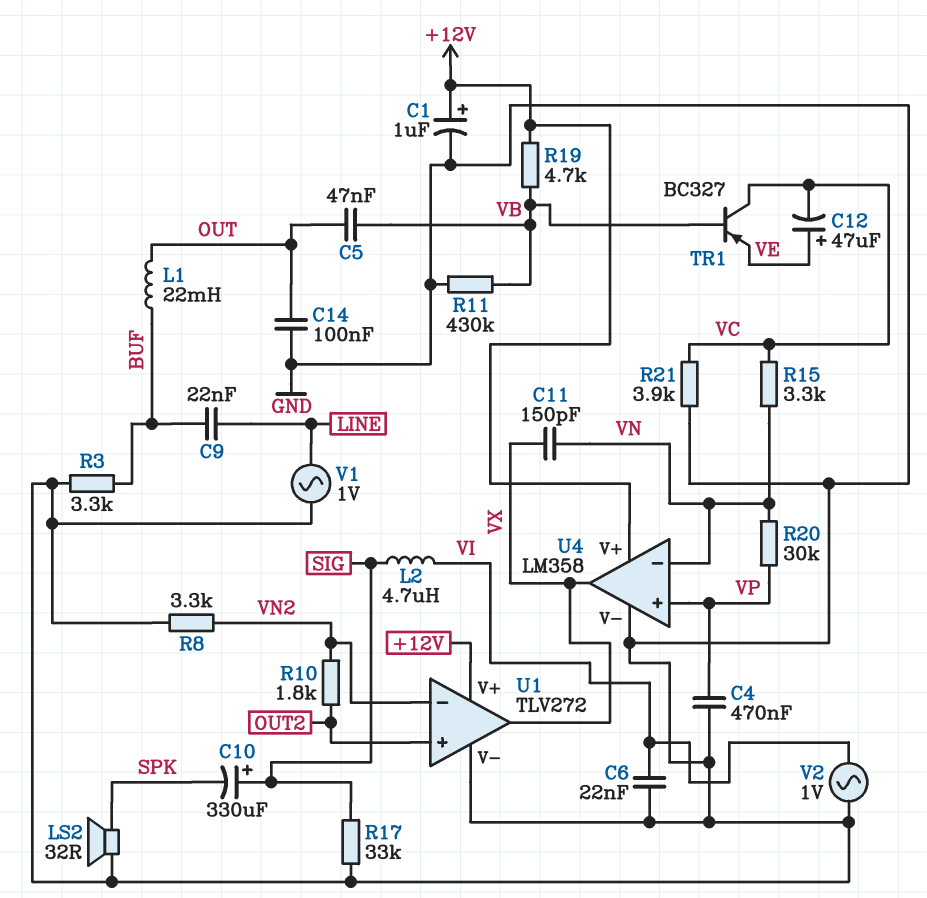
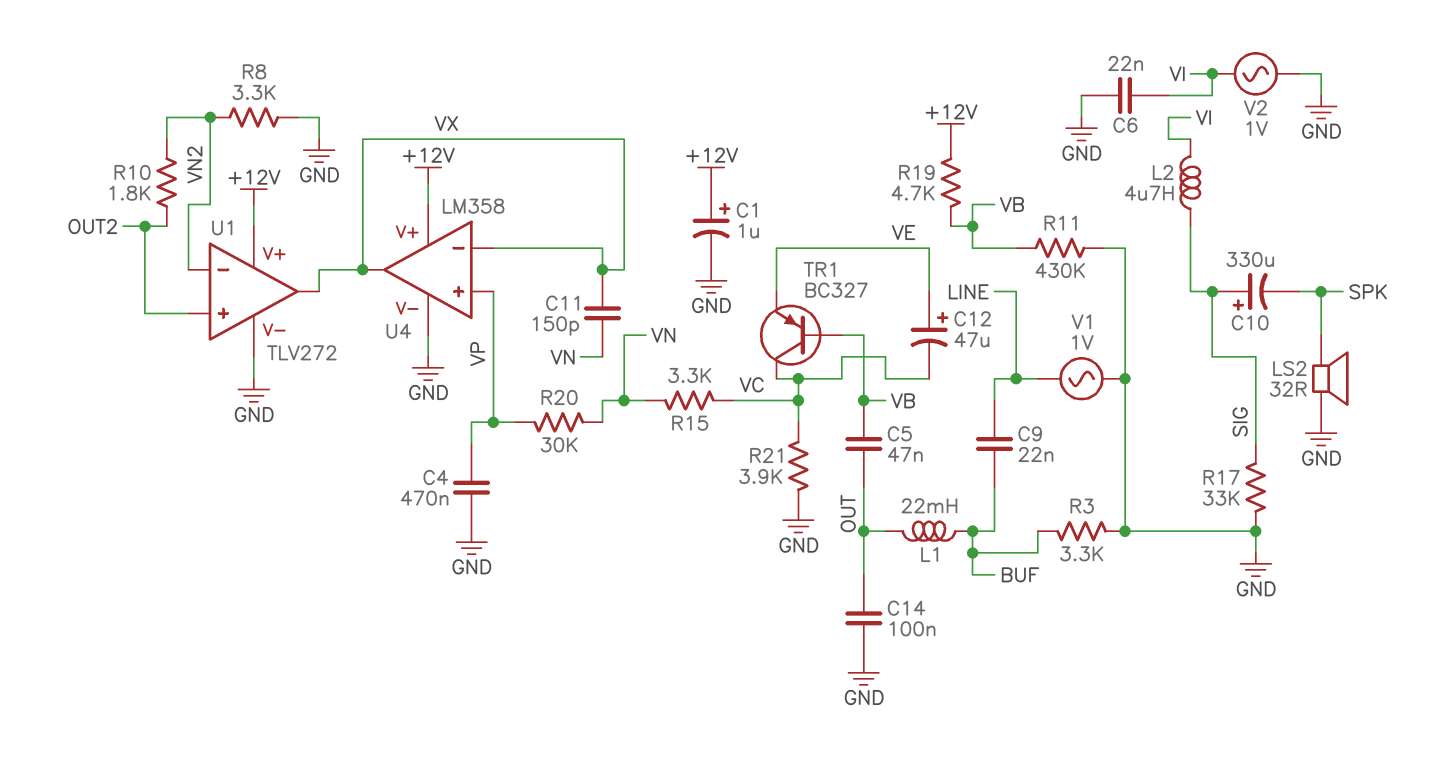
U4 pin in-: VN -> VX

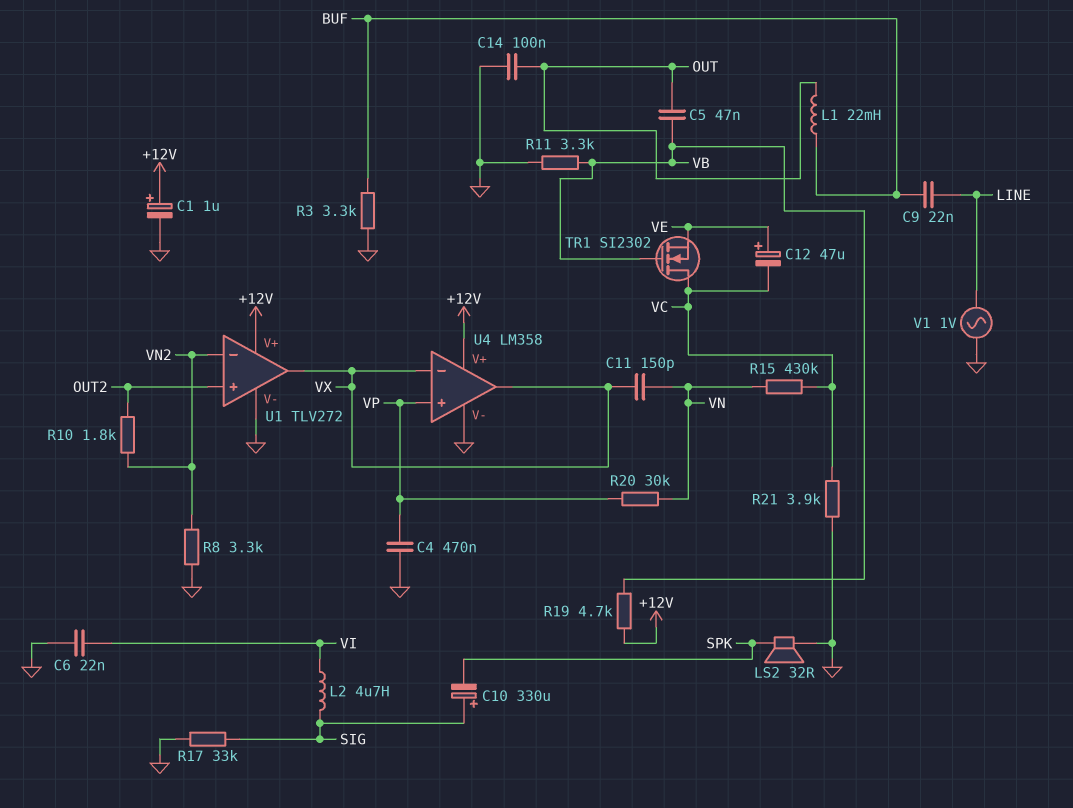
R11: 430k (GND, VB) -> 3.3k (GND, VB)
R15: 3.3k (VC, VN) -> 430k (VC, VN)
TR1: PNP BC327 (B VB, C VC, E VE) -> NMOS SI2302 (G VB, D VC, S VE)
V2: AC 1V (GND, VI) -> none

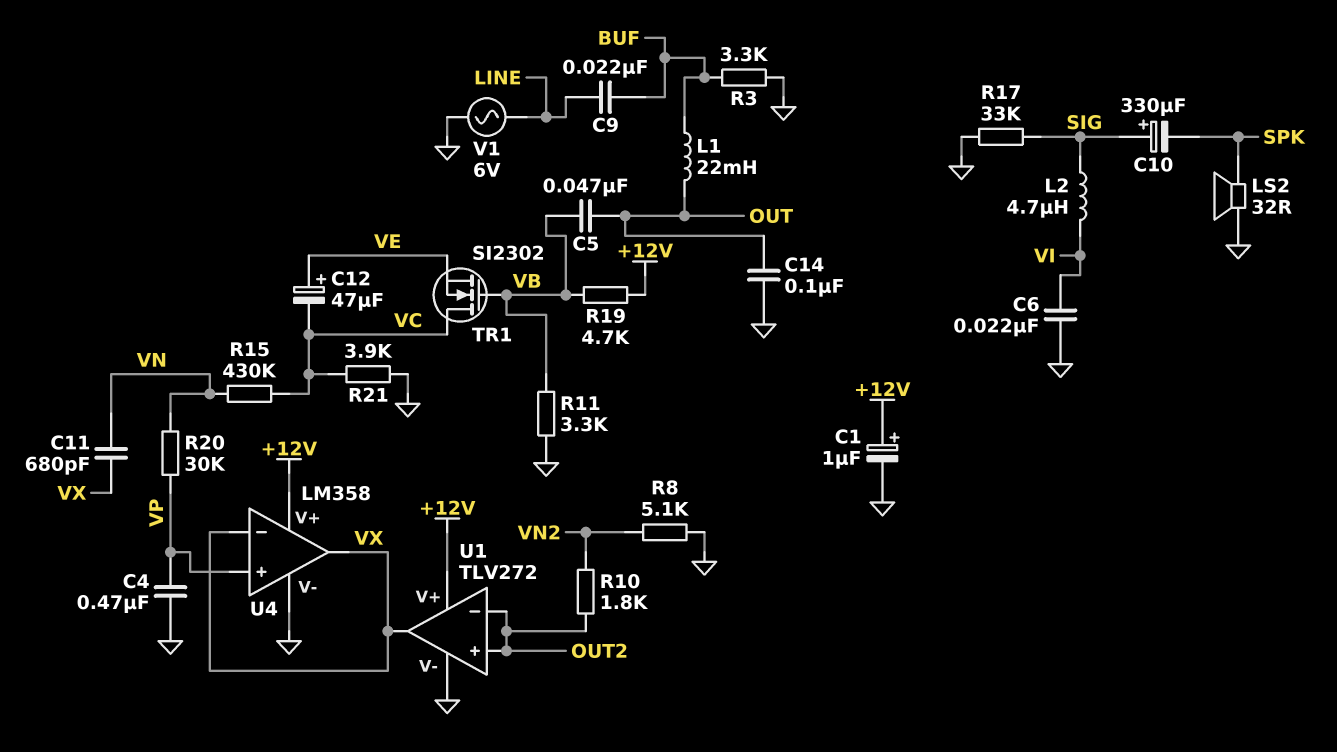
C11: 150pF (VN, VX) -> 680pF (VN, VX)
R8: 3.3k (GND, VN2) -> 5.1k (GND, VN2)
U1 pin in-: VN2 -> OUT2
V1: AC 1V (GND, LINE) -> AC 6V (GND, LINE)

